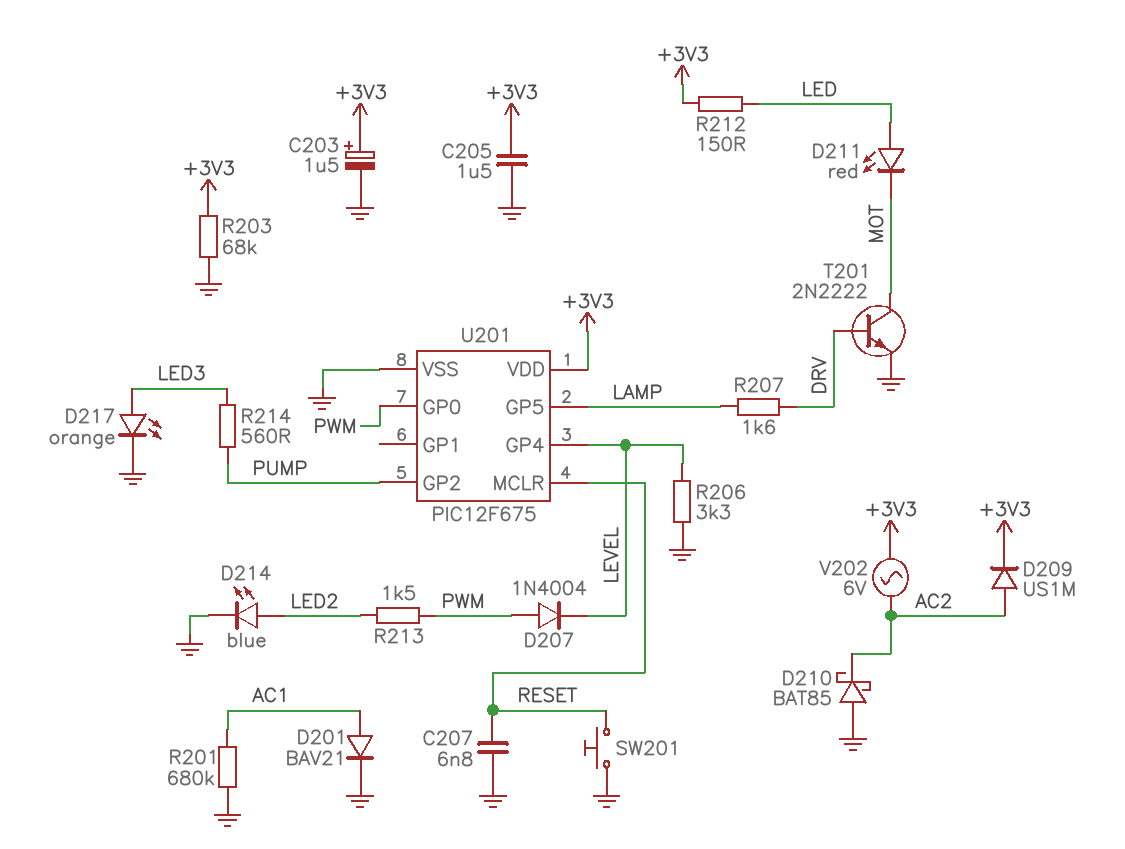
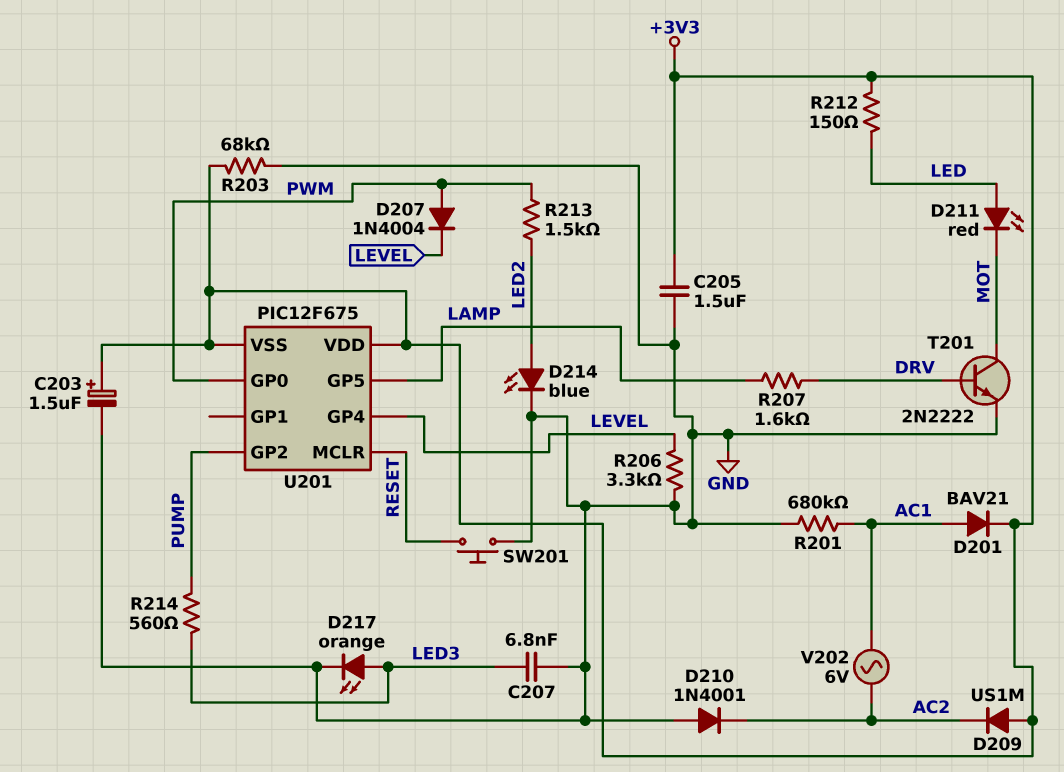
C207: 6.8nF (GND, RESET) -> 6.8nF (GND, LED3)
D201: diode BAV21 (A AC1, K GND) -> diode BAV21 (A AC1, K +3V3)
D209: diode US1M (A AC2, K +3V3) -> diode US1M (A +3V3, K AC2)
D210: schottky BAT85 (A GND, K AC2) -> diode 1N4001 (A GND, K AC2)
U201 pin VSS: GND -> +3V3
V202: AC 6V (+3V3, AC2) -> AC 6V (AC1, AC2)

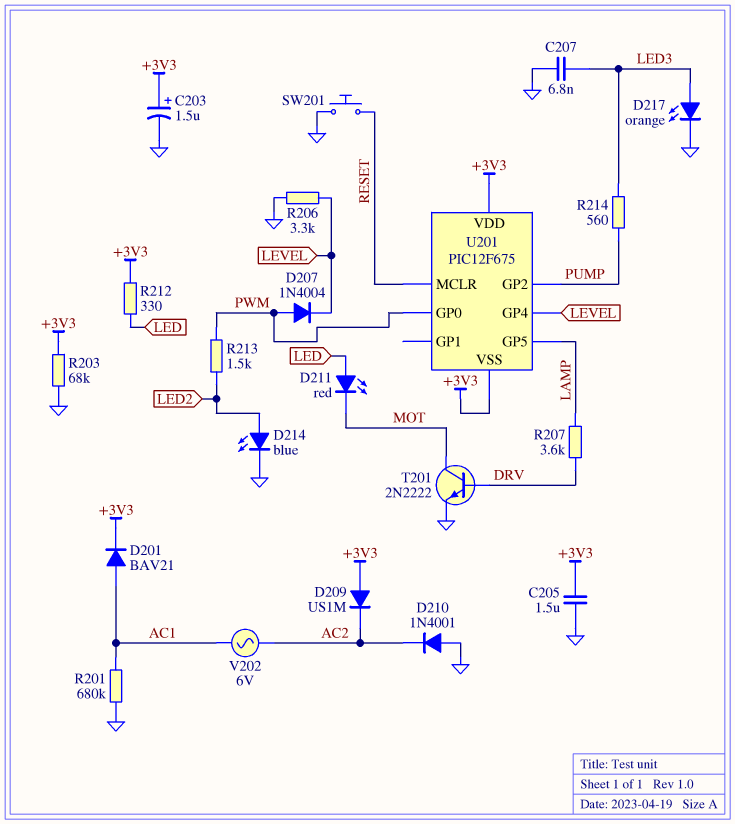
R207: 1.6k (DRV, LAMP) -> 3.6k (DRV, LAMP)
R212: 150 (+3V3, LED) -> 330 (+3V3, LED)

